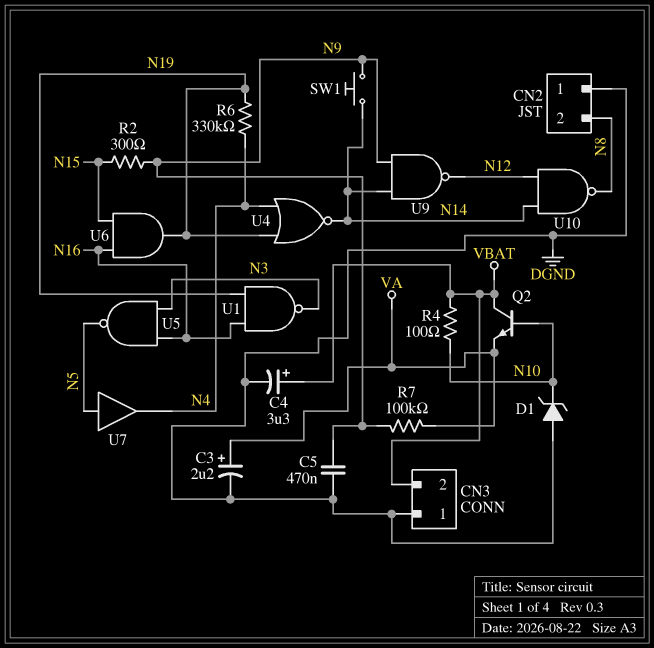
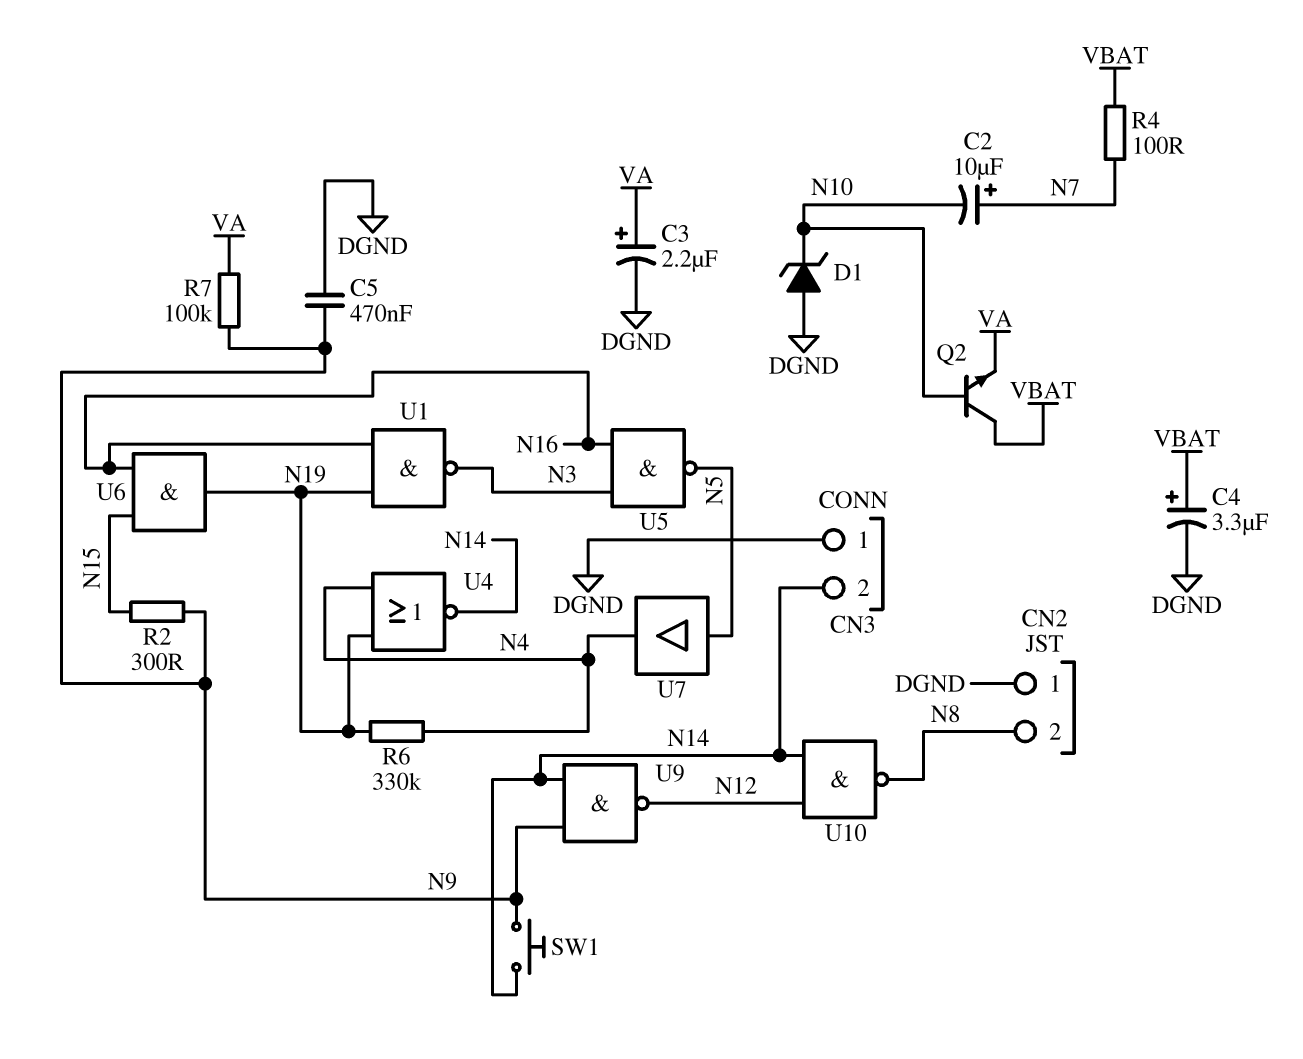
C2: none -> 10uF (plus N7, minus N10)
CN3 pin 2: VBAT -> N14
R4: 100 (N10, VBAT) -> 100 (N7, VBAT)

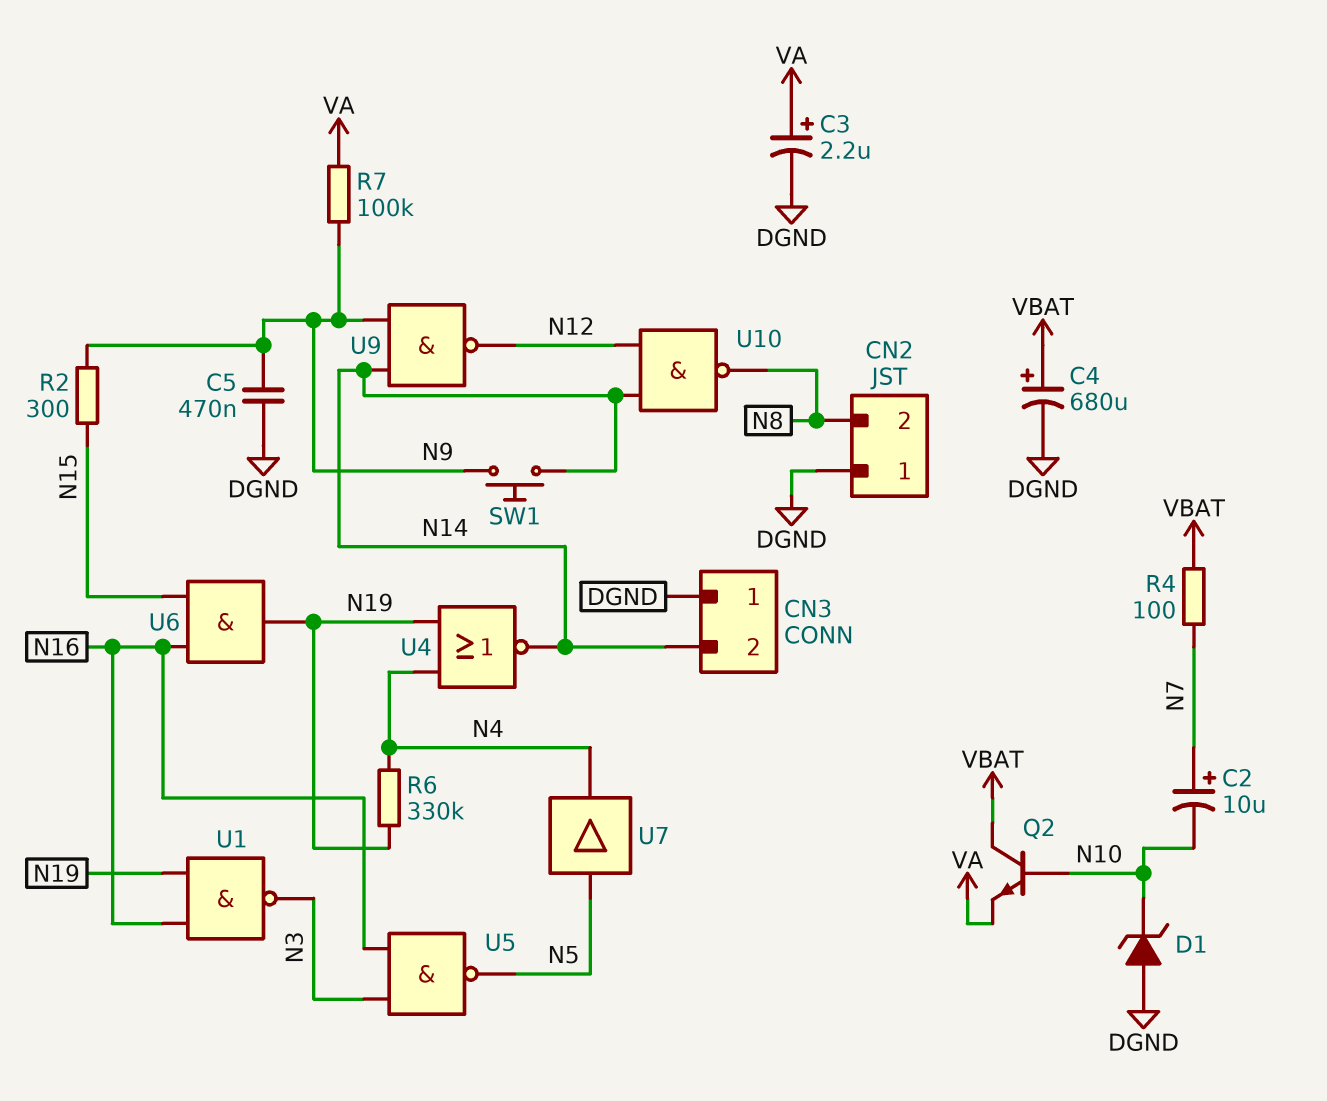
C4: 3.3uF (plus VBAT, minus DGND) -> 680uF (plus VBAT, minus DGND)

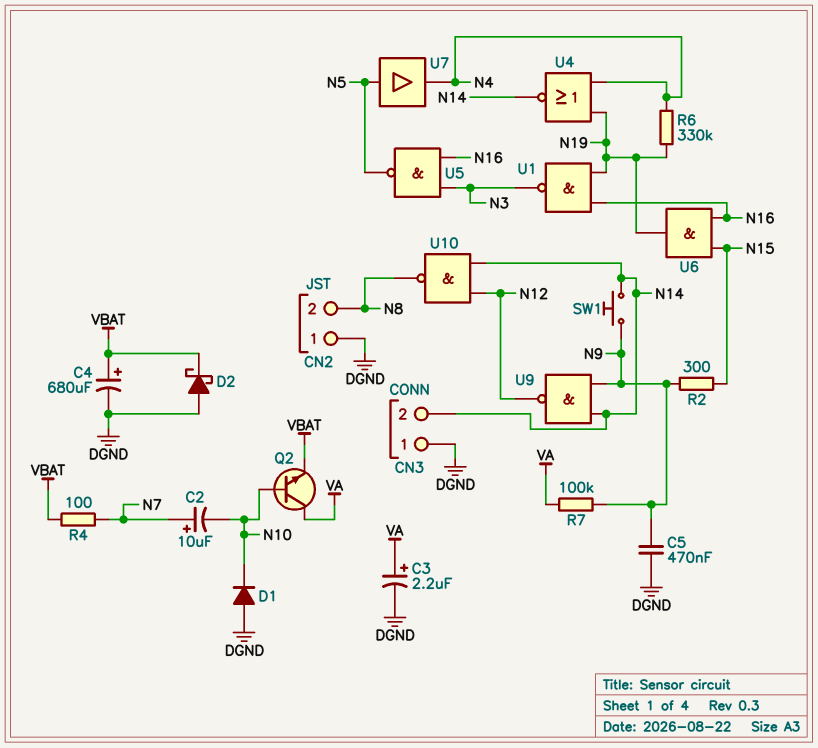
D1: zener (A DGND, K N10) -> diode (A DGND, K N10)
D2: none -> schottky (A DGND, K VBAT)
Q2: NPN (B N10, C VBAT, E VA) -> NPN (B N10, C VA, E VBAT)

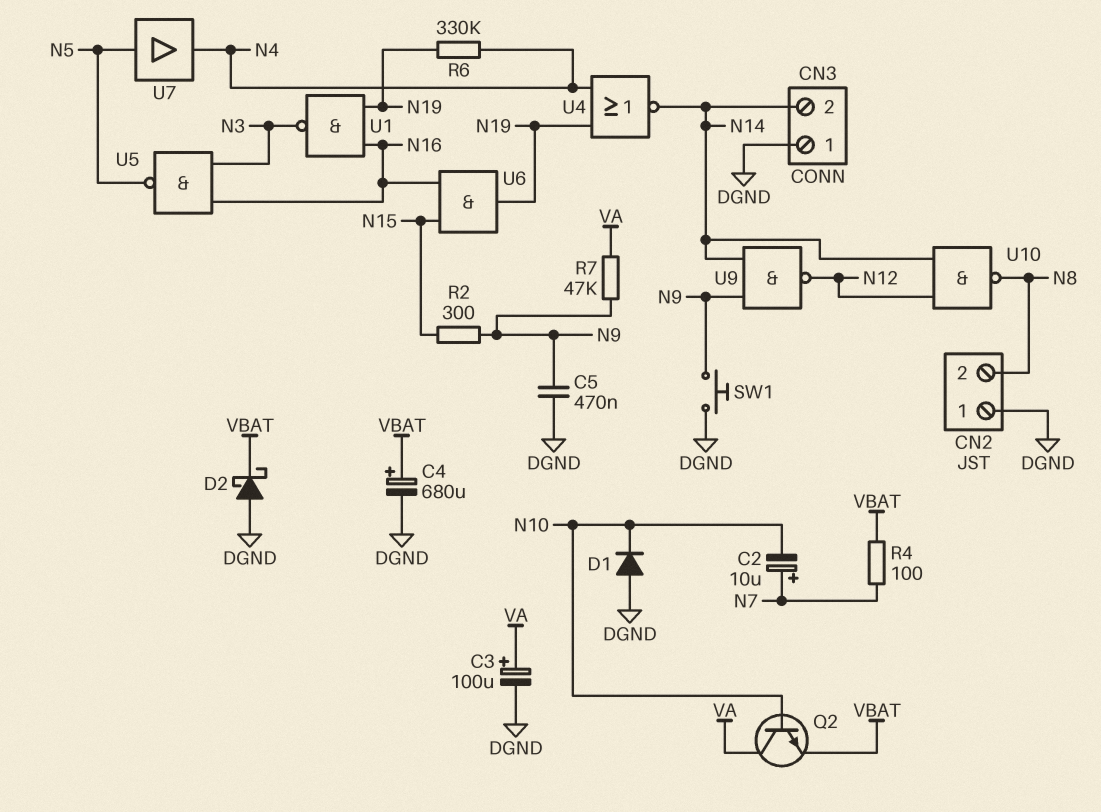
C3: 2.2uF (plus VA, minus DGND) -> 100uF (plus VA, minus DGND)
R7: 100k (N9, VA) -> 47k (N9, VA)
SW1: button (N9, N14) -> button (DGND, N9)

